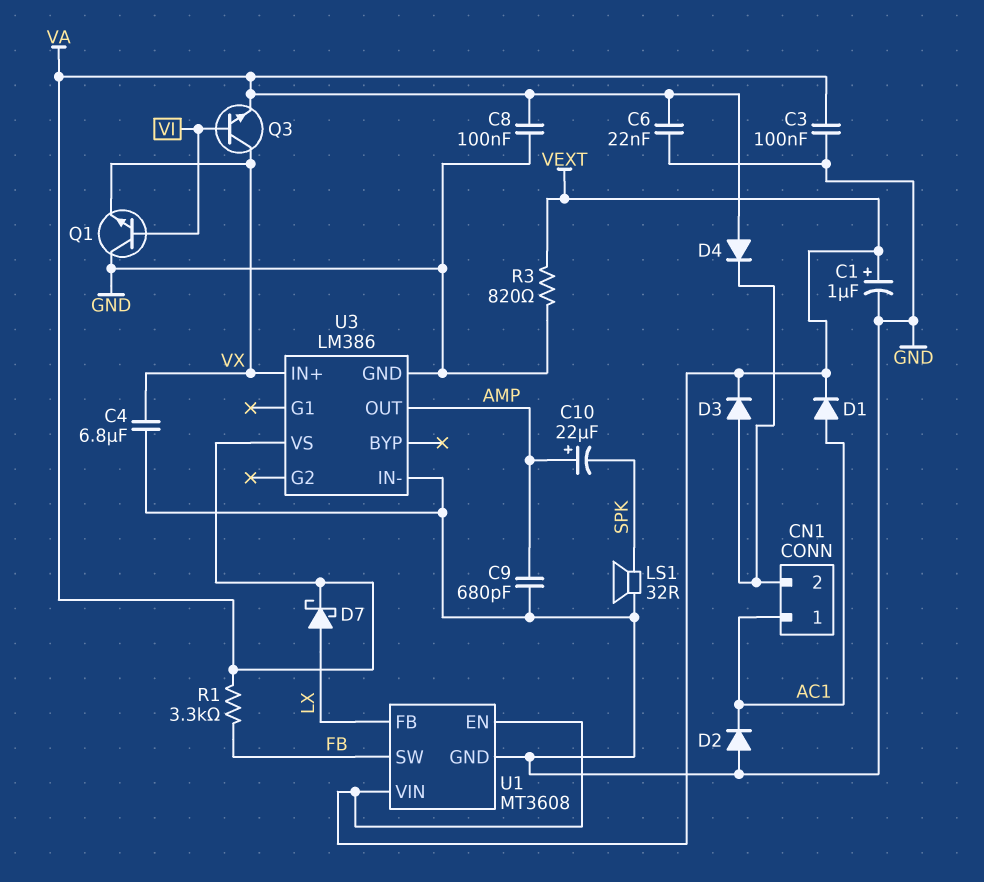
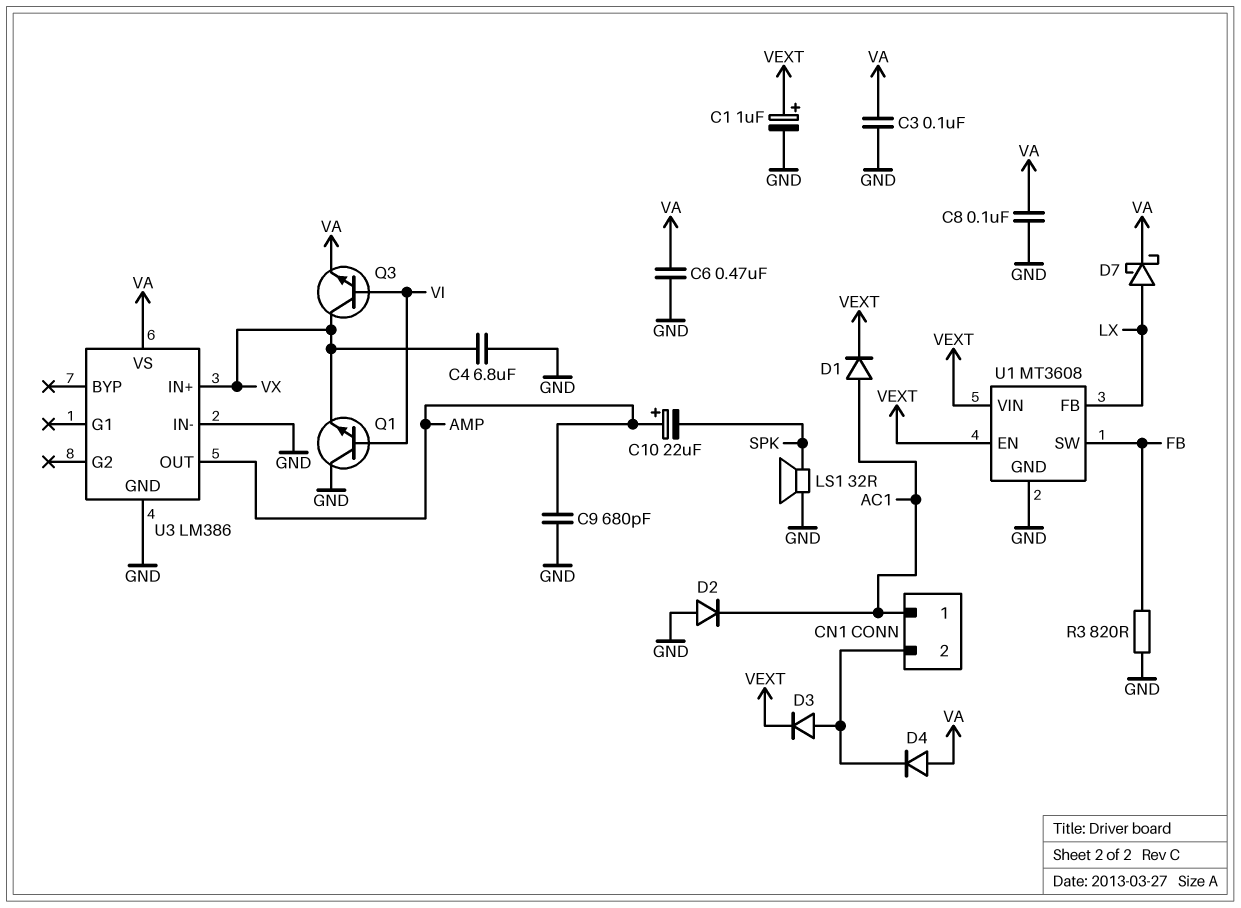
C6: 22nF (GND, VA) -> 470nF (GND, VA)
R1: 3.3k (FB, VA) -> none
R3: 820 (GND, VEXT) -> 820 (FB, GND)

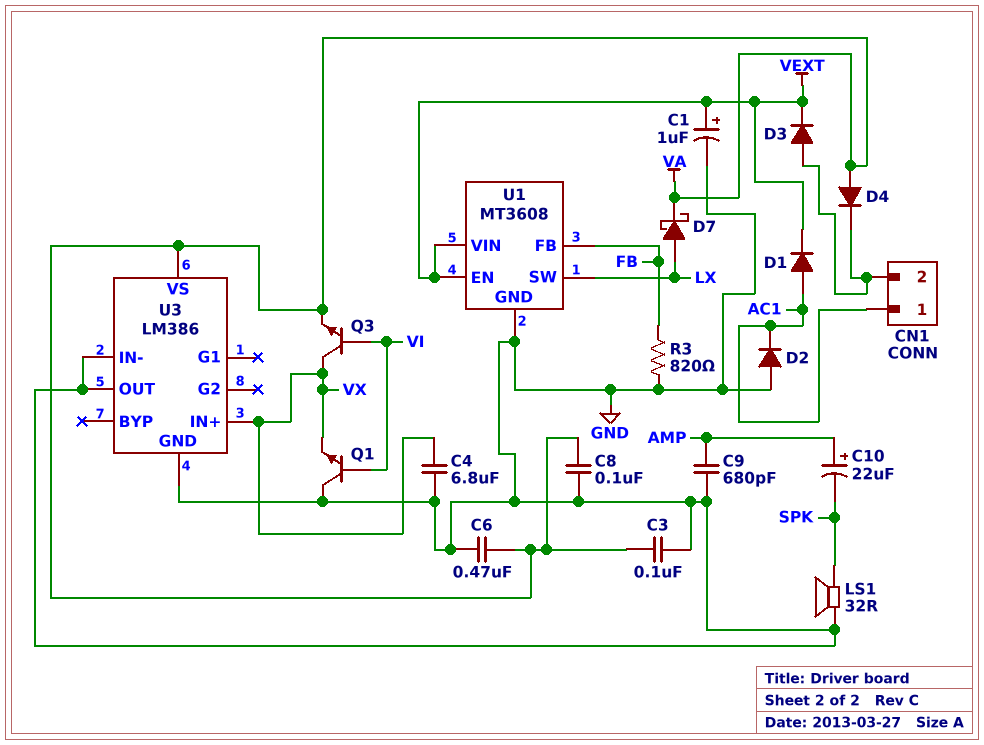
U1 pin FB: LX -> FB
U1 pin SW: FB -> LX
U3 pin OUT: AMP -> GND

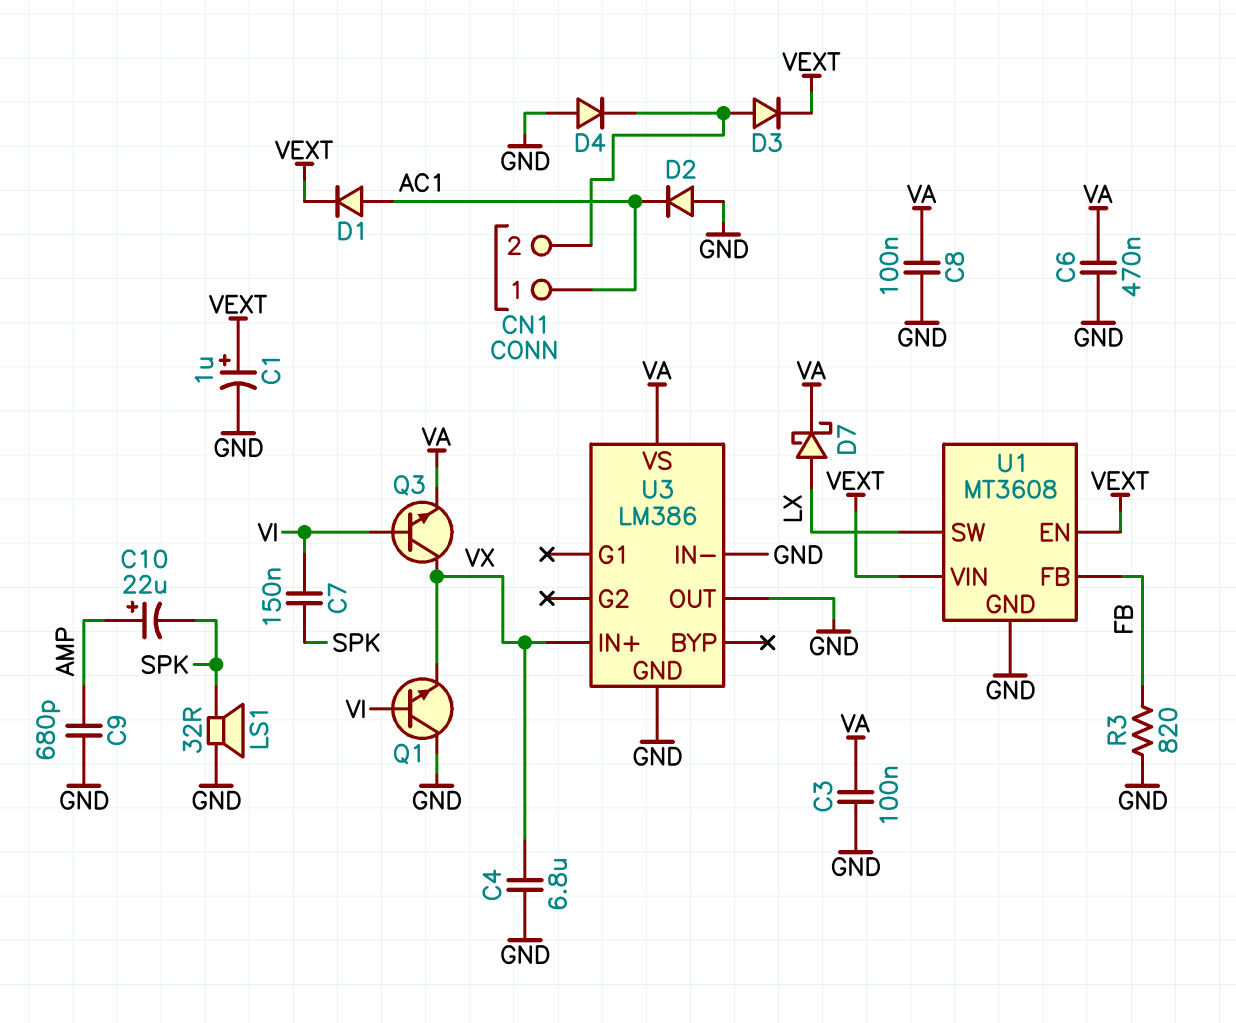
C7: none -> 150nF (SPK, VI)
D4: diode (A VA, K CN1/2) -> diode (A GND, K CN1/2)

